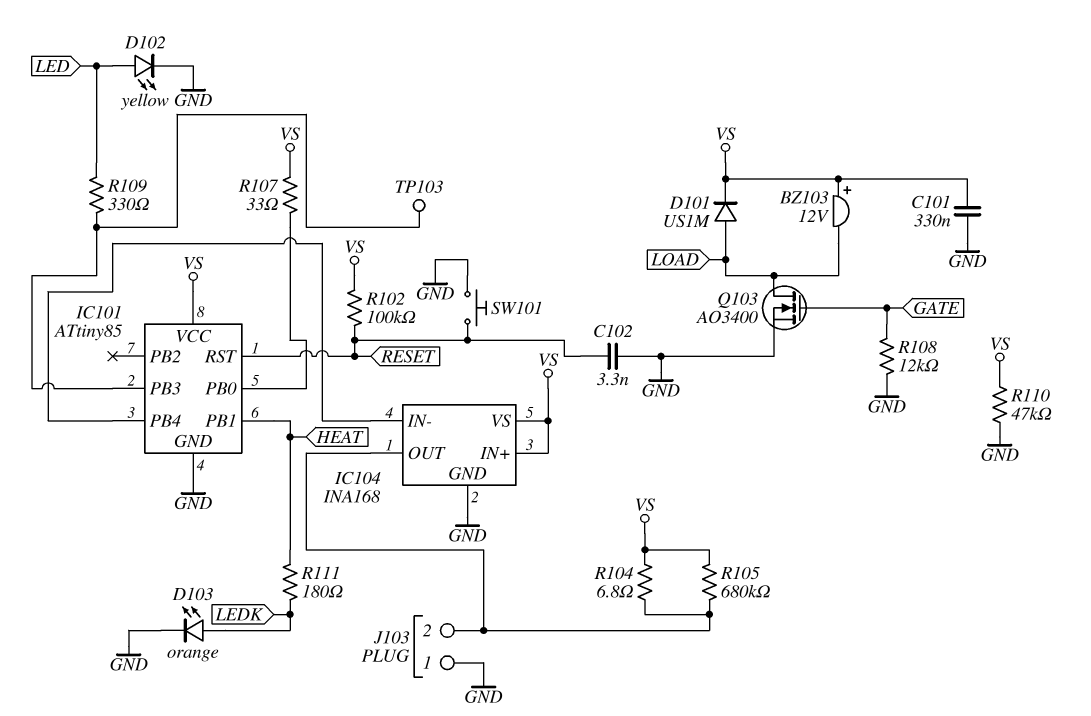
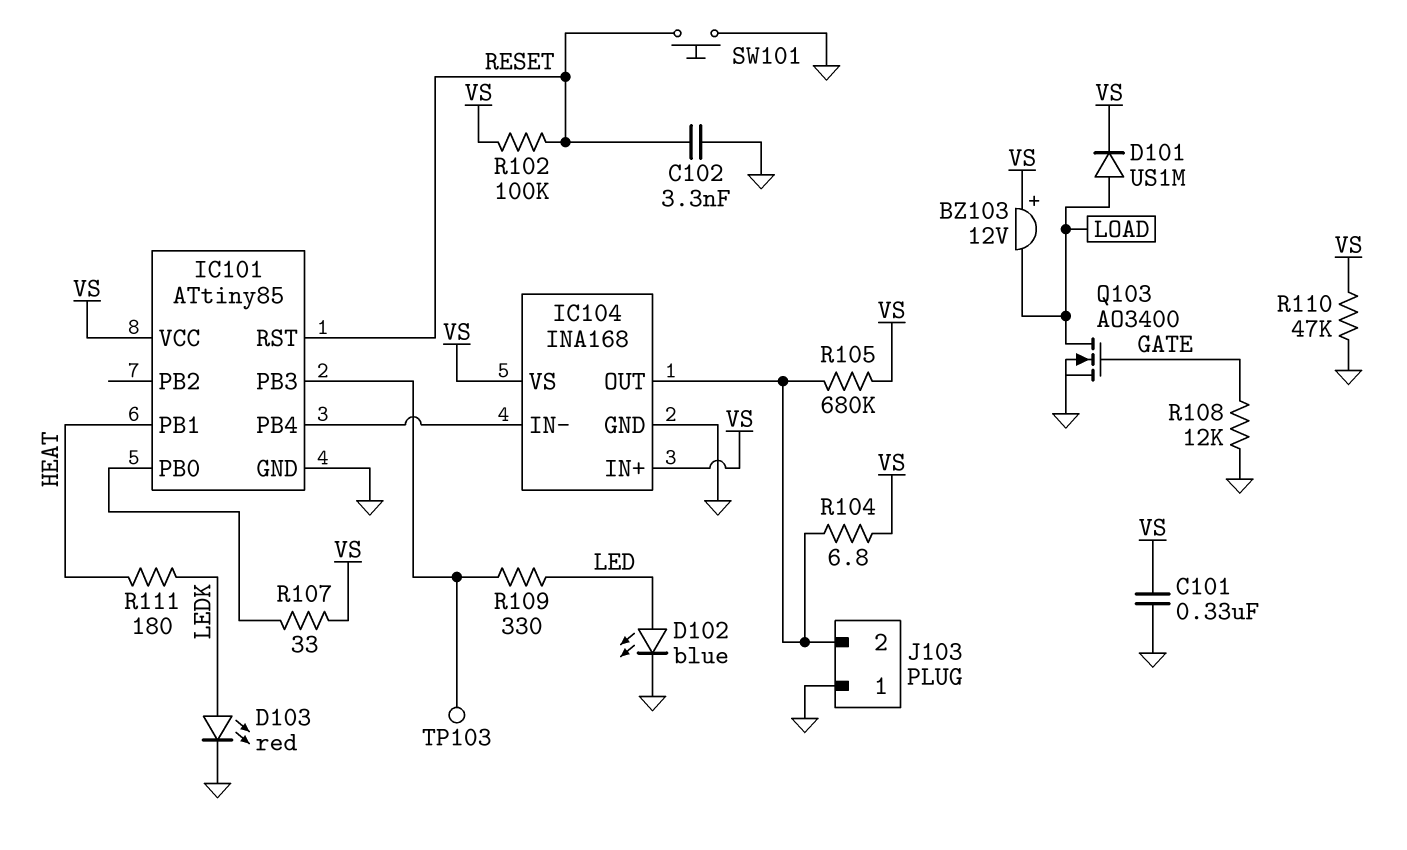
D102: LED yellow (A LED, K GND) -> LED blue (A LED, K GND)
D103: LED orange (A LEDK, K GND) -> LED red (A LEDK, K GND)

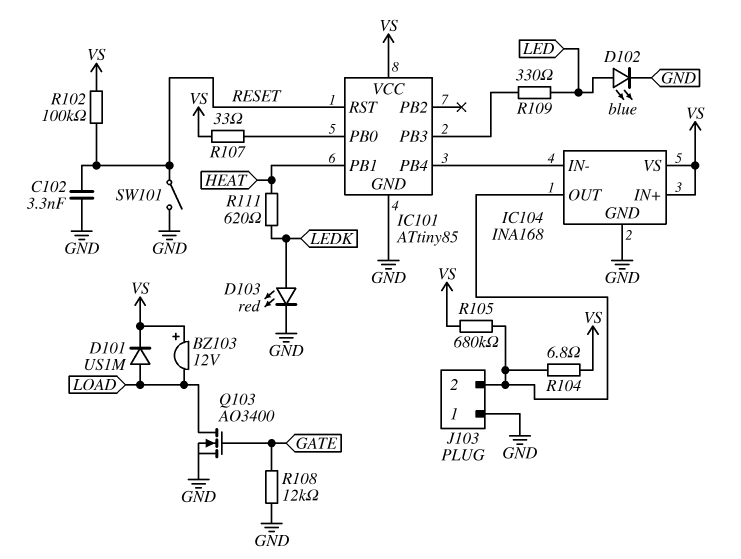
C101: 330nF (GND, VS) -> none
R110: 47k (GND, VS) -> none
R111: 180 (HEAT, LEDK) -> 620 (HEAT, LEDK)
SW101: button (GND, RESET) -> switch (GND, RESET)
TP103: test point (IC101/PB3) -> none

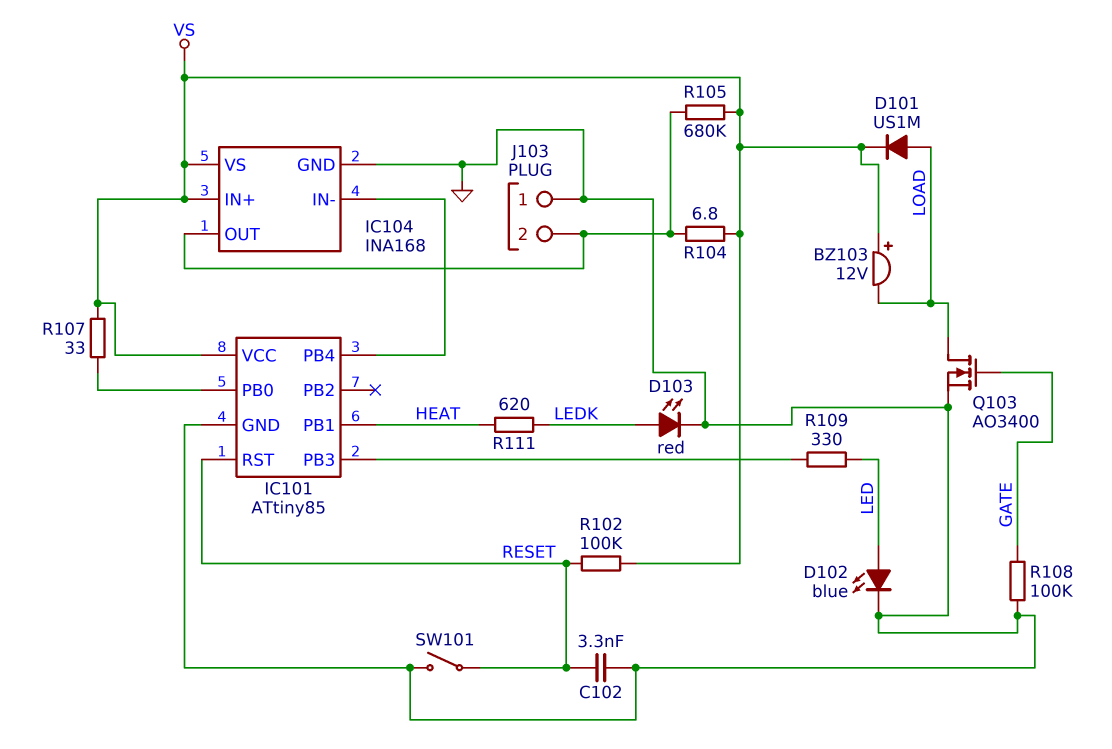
R108: 12k (GATE, GND) -> 100k (GATE, GND)

